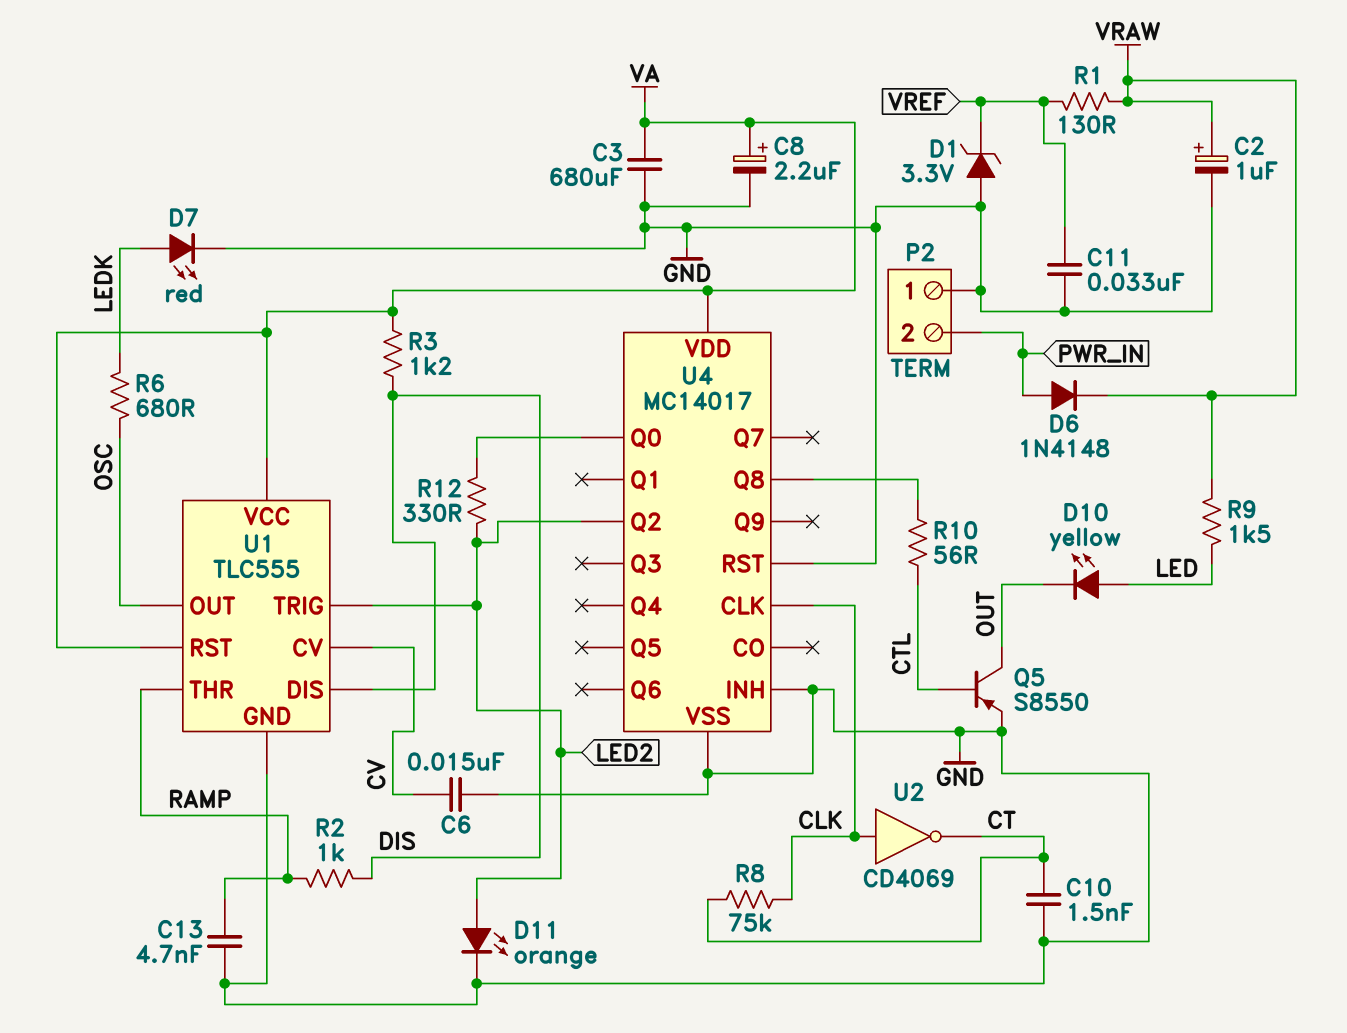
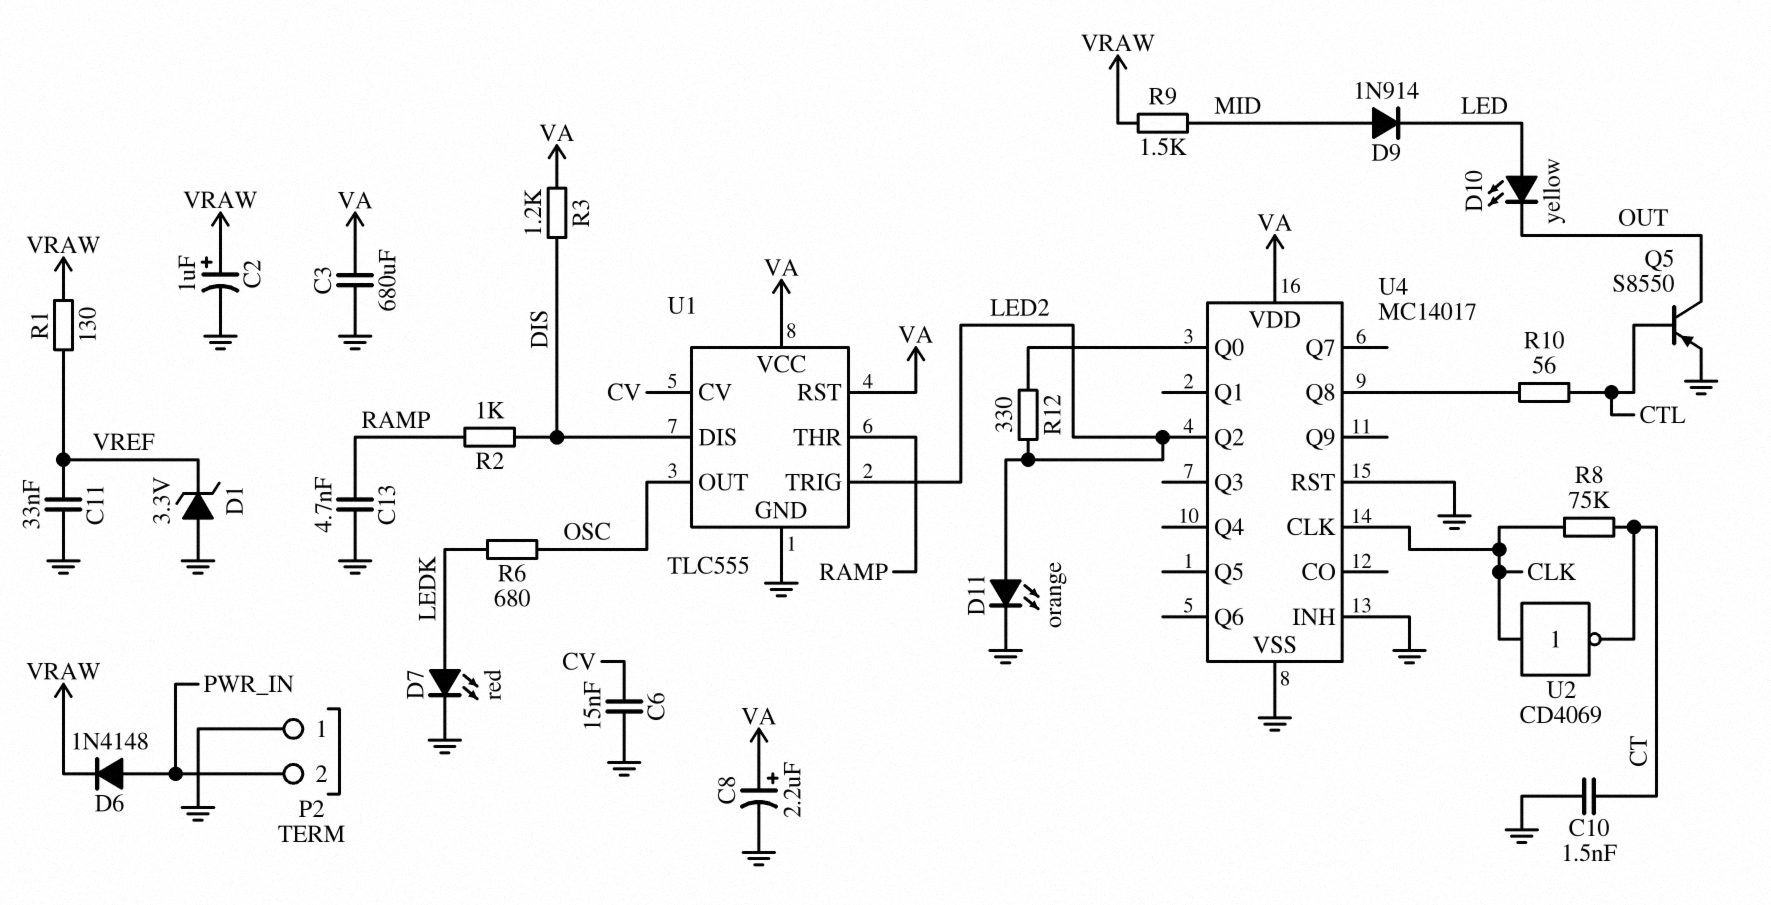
D9: none -> diode 1N914 (A MID, K LED)
R9: 1.5k (LED, VRAW) -> 1.5k (MID, VRAW)

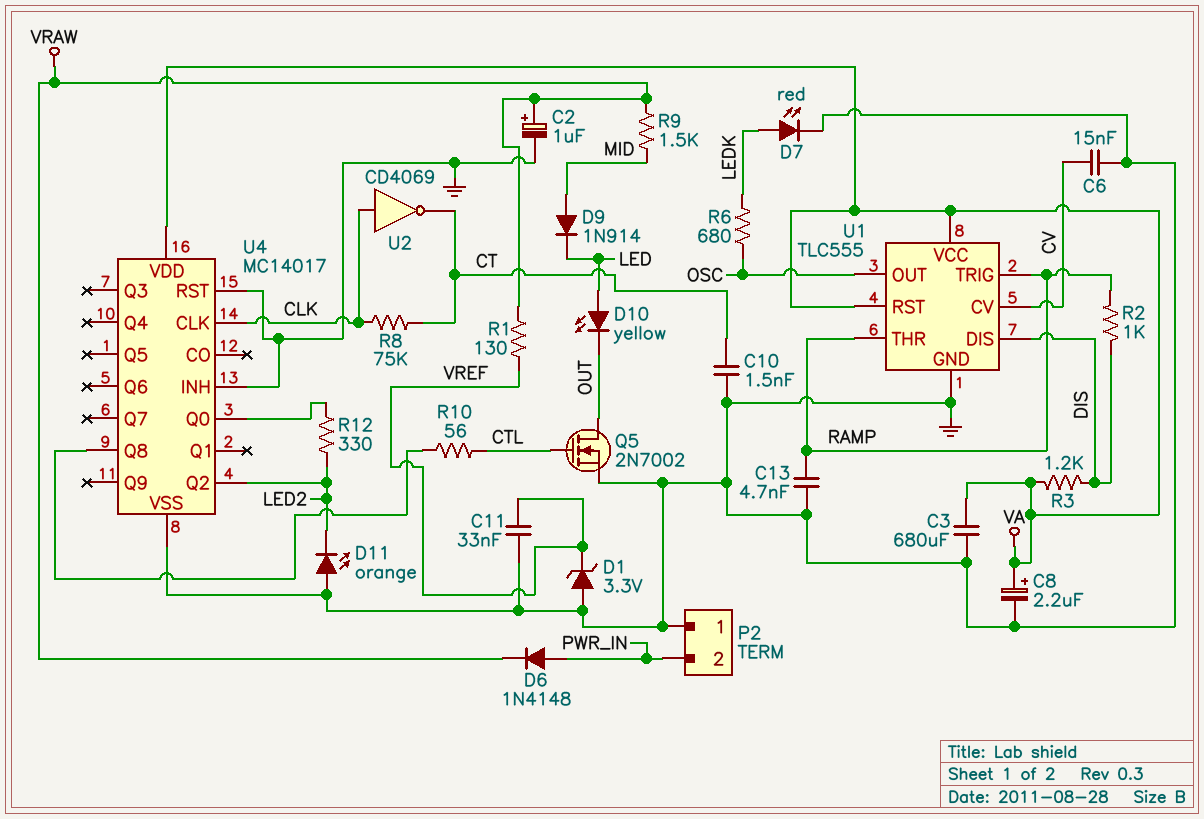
D11: LED orange (A LED2, K GND) -> LED orange (A GND, K LED2)
Q5: PNP S8550 (B CTL, C OUT, E GND) -> NMOS 2N7002 (G CTL, D OUT, S GND)
U1 pin TRIG: LED2 -> RAMP

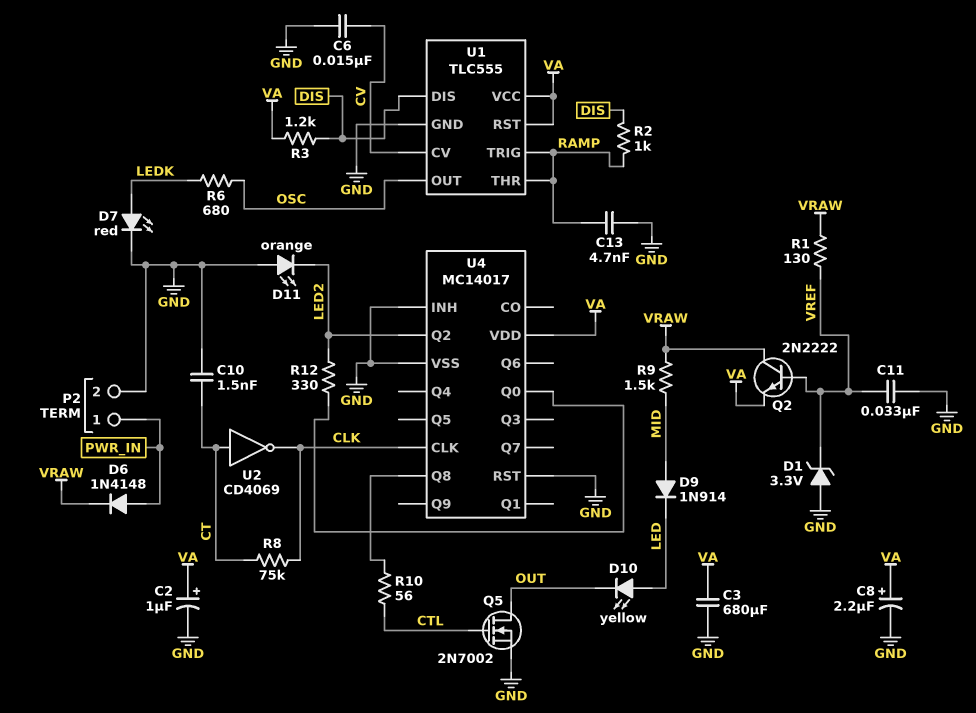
C2: 1uF (plus VRAW, minus GND) -> 1uF (plus VA, minus GND)
P2 pin 1: GND -> PWR_IN
P2 pin 2: PWR_IN -> GND
Q2: none -> NPN 2N2222 (B VREF, C VRAW, E VA)
U2: NOT CD4069 (in CLK, out CT) -> NOT CD4069 (in CT, out CLK)

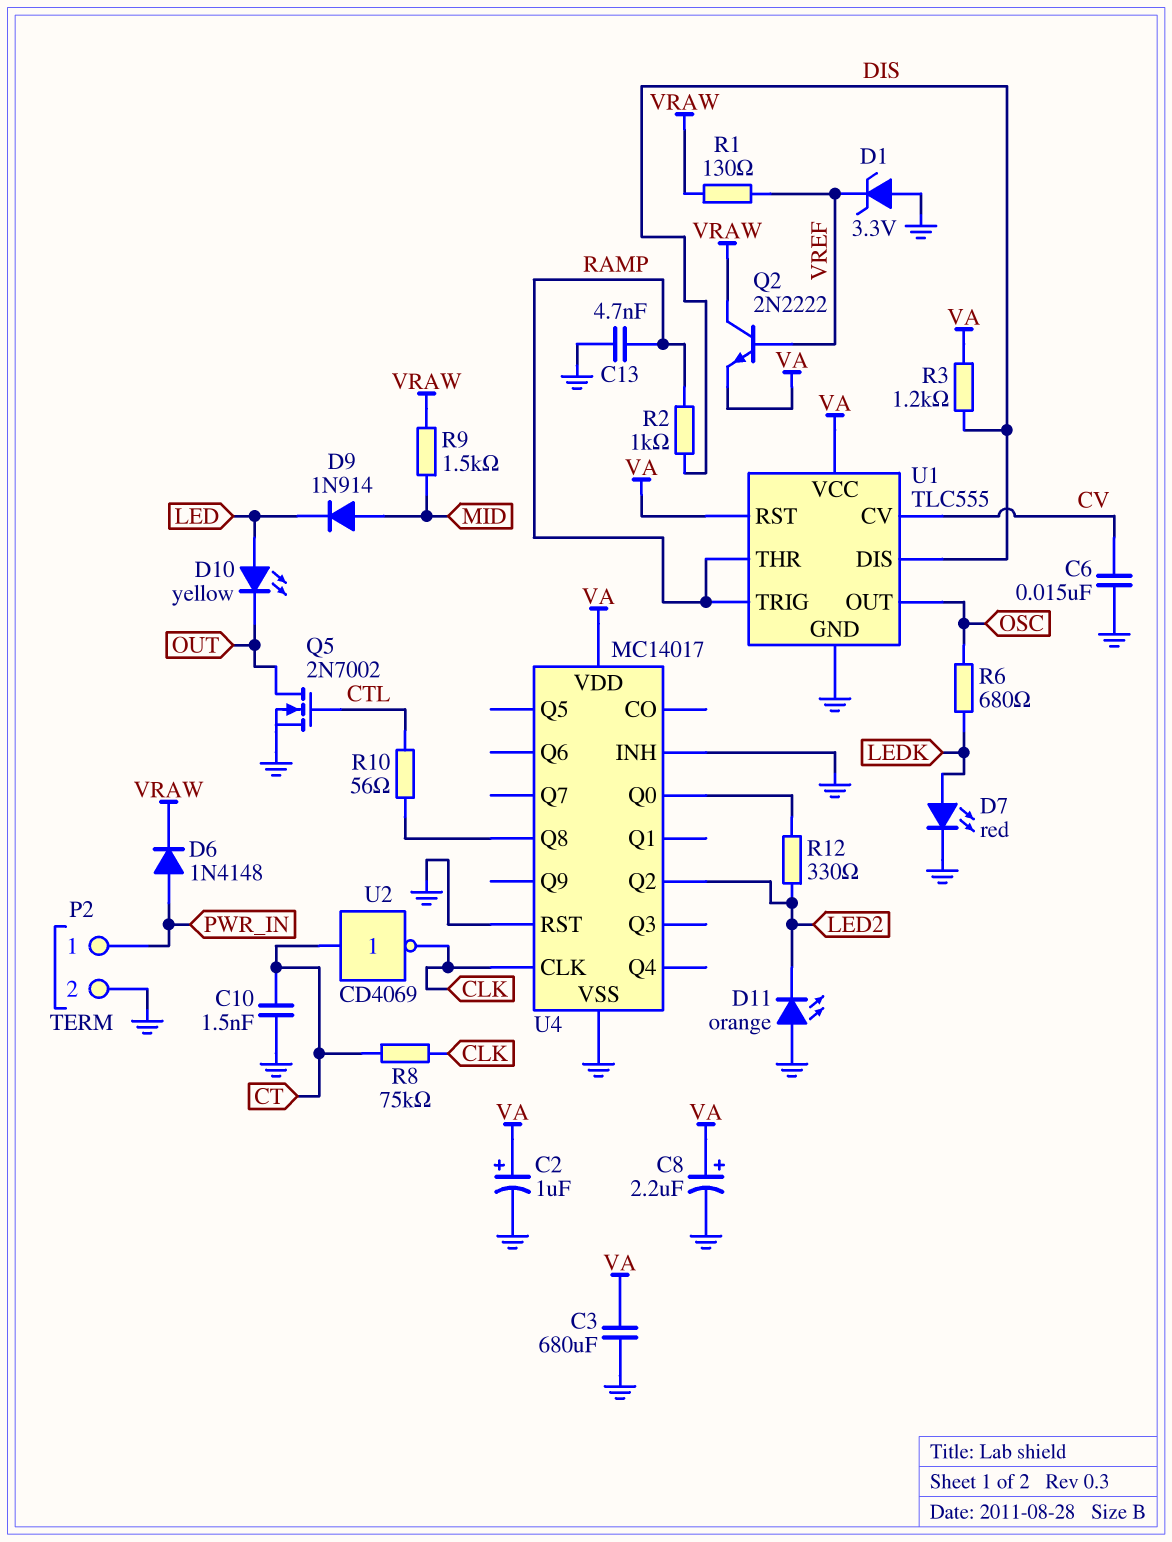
C11: 33nF (GND, VREF) -> none

